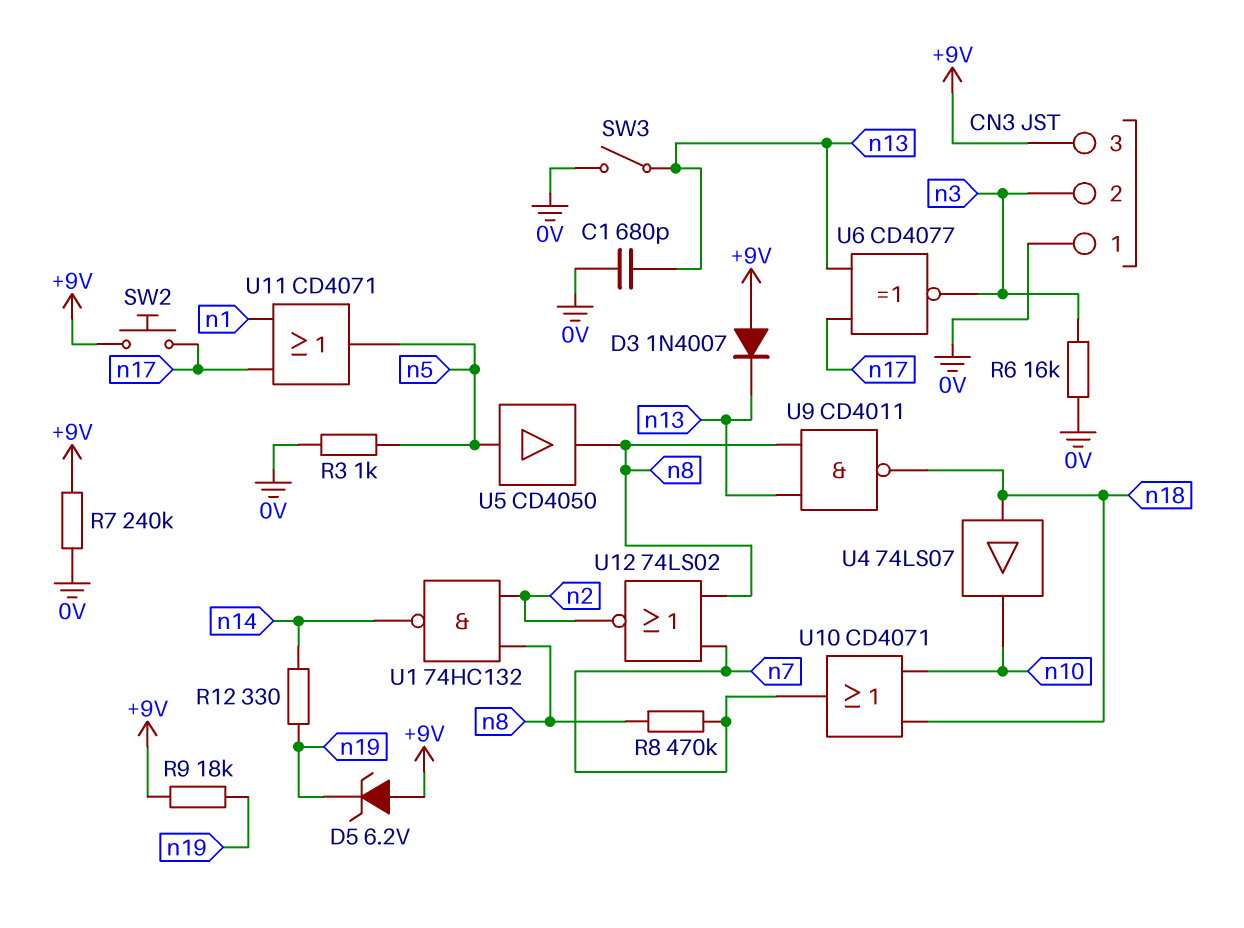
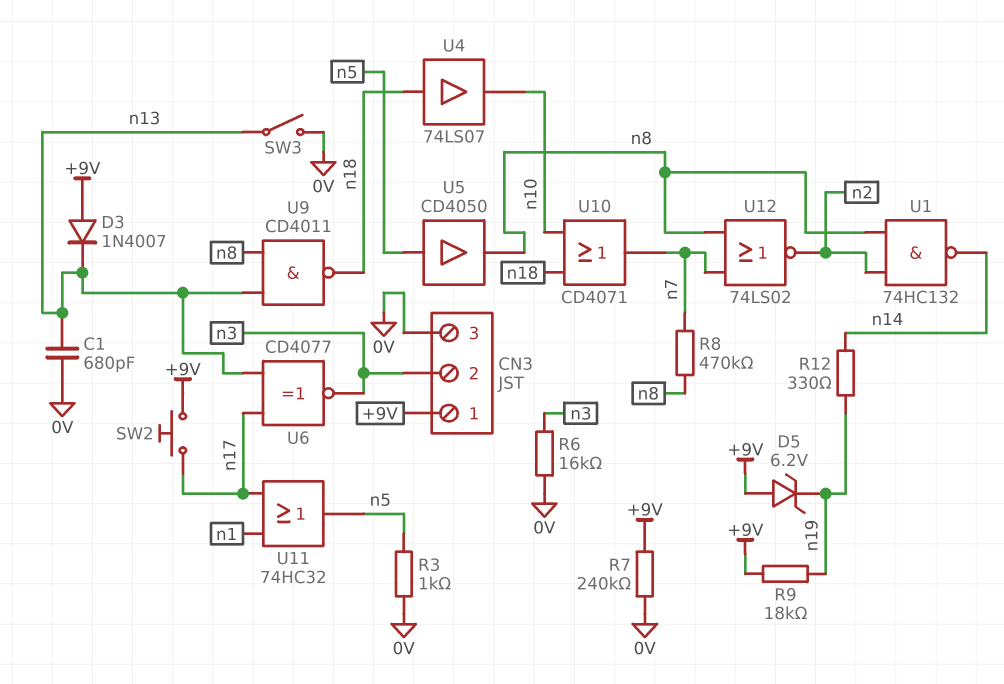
CN3 pin 1: 0V -> +9V
CN3 pin 3: +9V -> 0V
U11: OR CD4071 (in n1, in n17, out n5) -> OR 74HC32 (in n1, in n17, out n5)

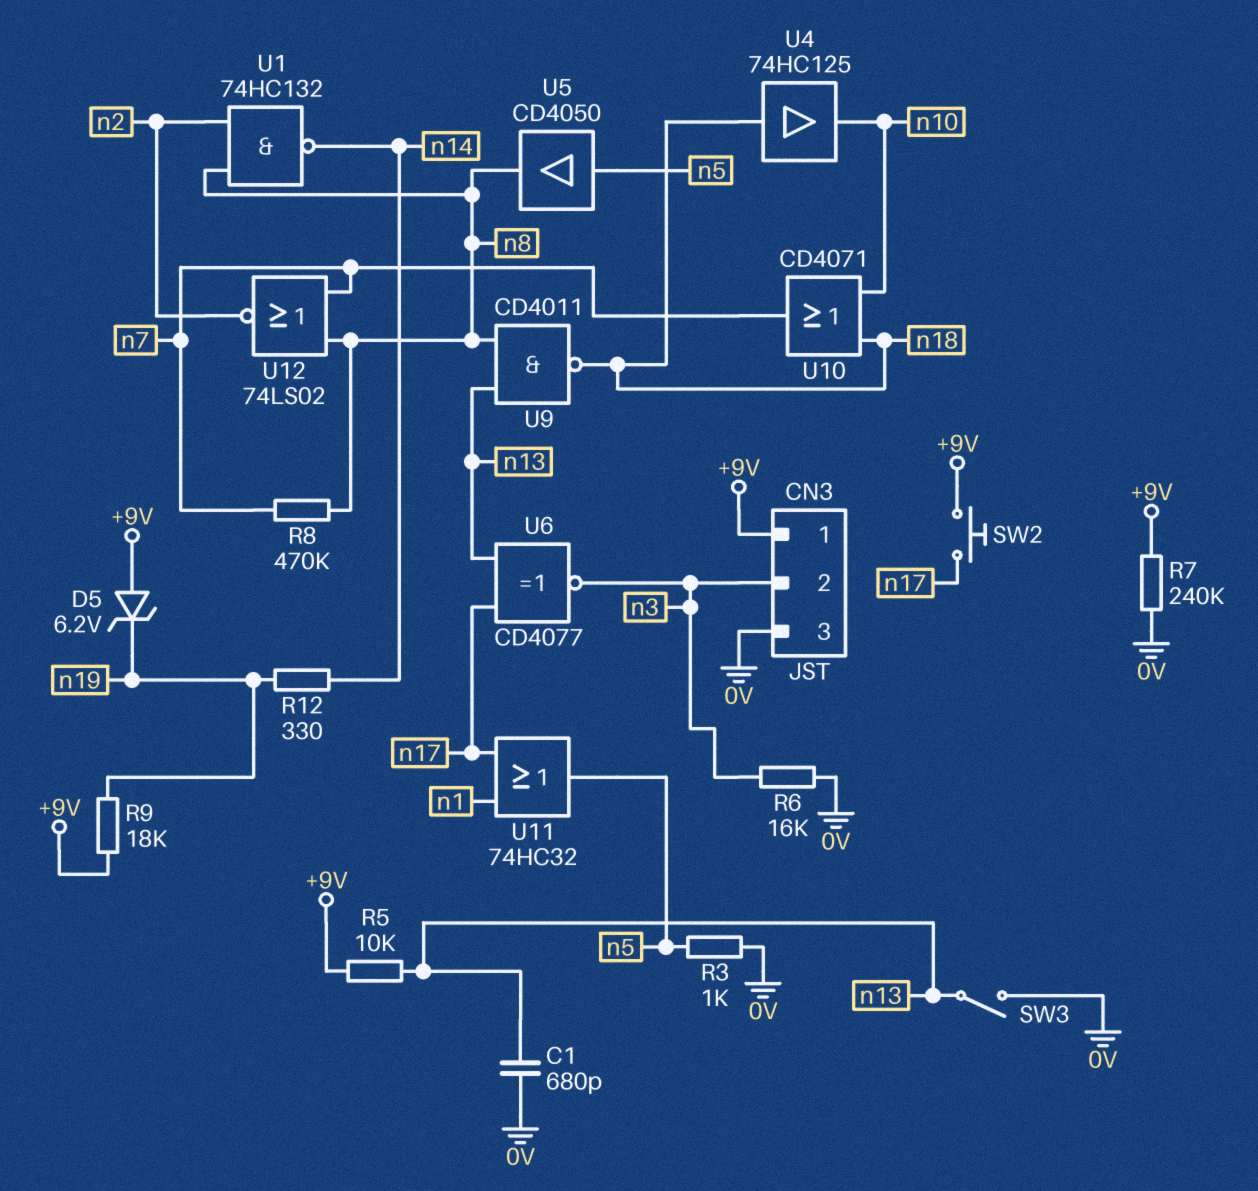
D3: diode 1N4007 (A +9V, K n13) -> none
R5: none -> 10k (+9V, n13)
U4: buffer 74LS07 (in n18, out n10) -> buffer 74HC125 (in n18, out n10)

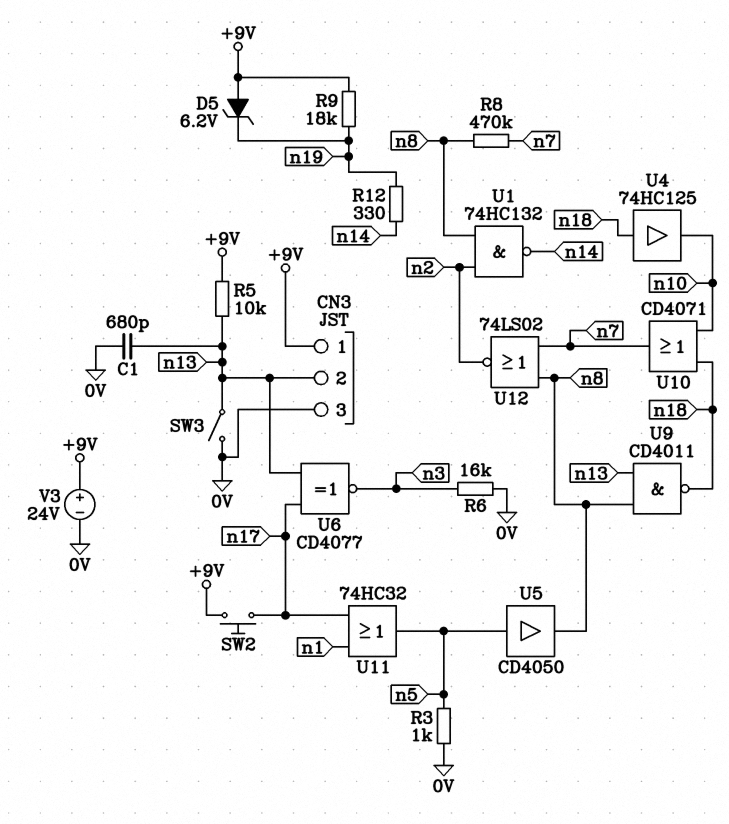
CN3 pin 2: n3 -> n13
R7: 240k (+9V, 0V) -> none
V3: none -> 24V (plus +9V, minus 0V)

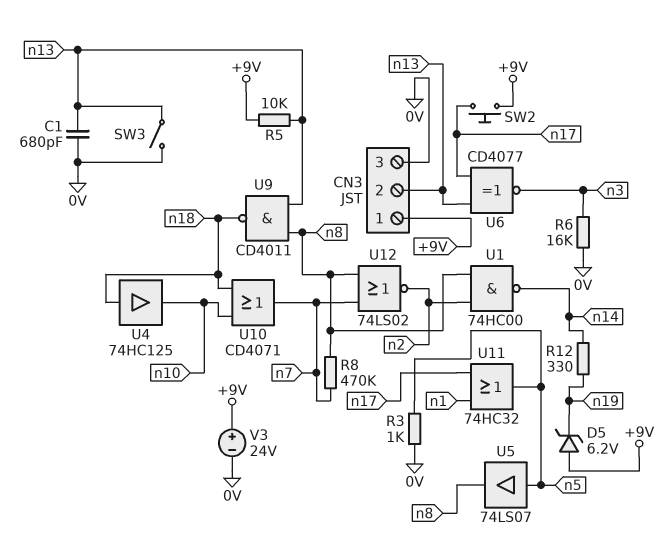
R9: 18k (+9V, n19) -> none
U1: NAND 74HC132 (in n2, in n8, out n14) -> NAND 74HC00 (in n2, in n8, out n14)
U5: buffer CD4050 (in n5, out n8) -> buffer 74LS07 (in n5, out n8)

